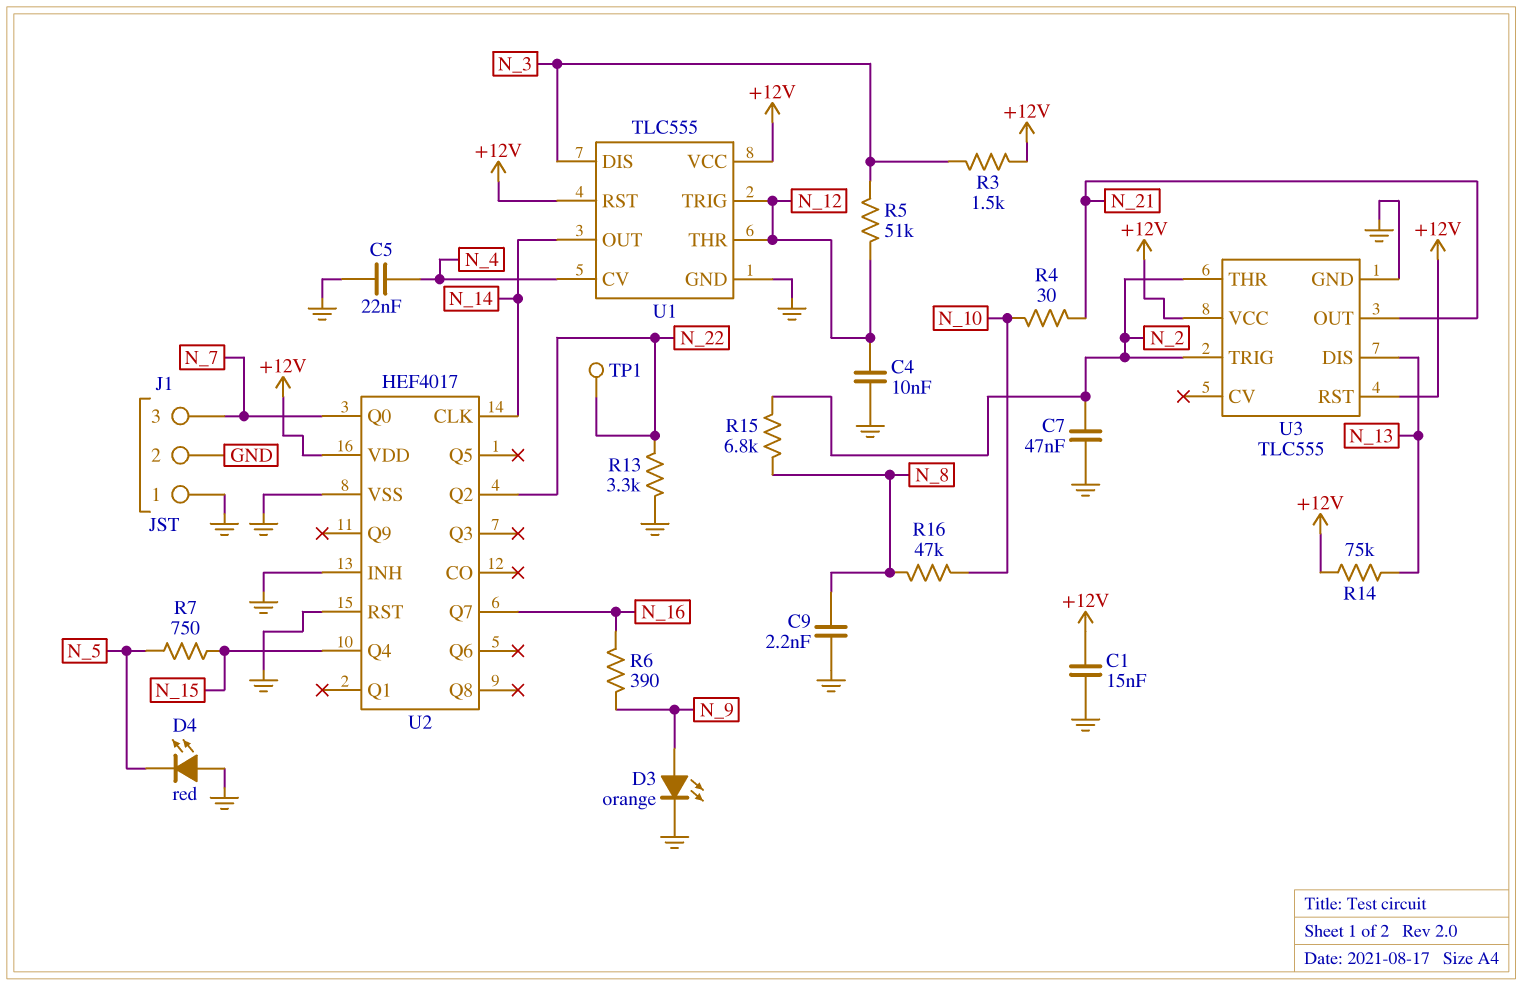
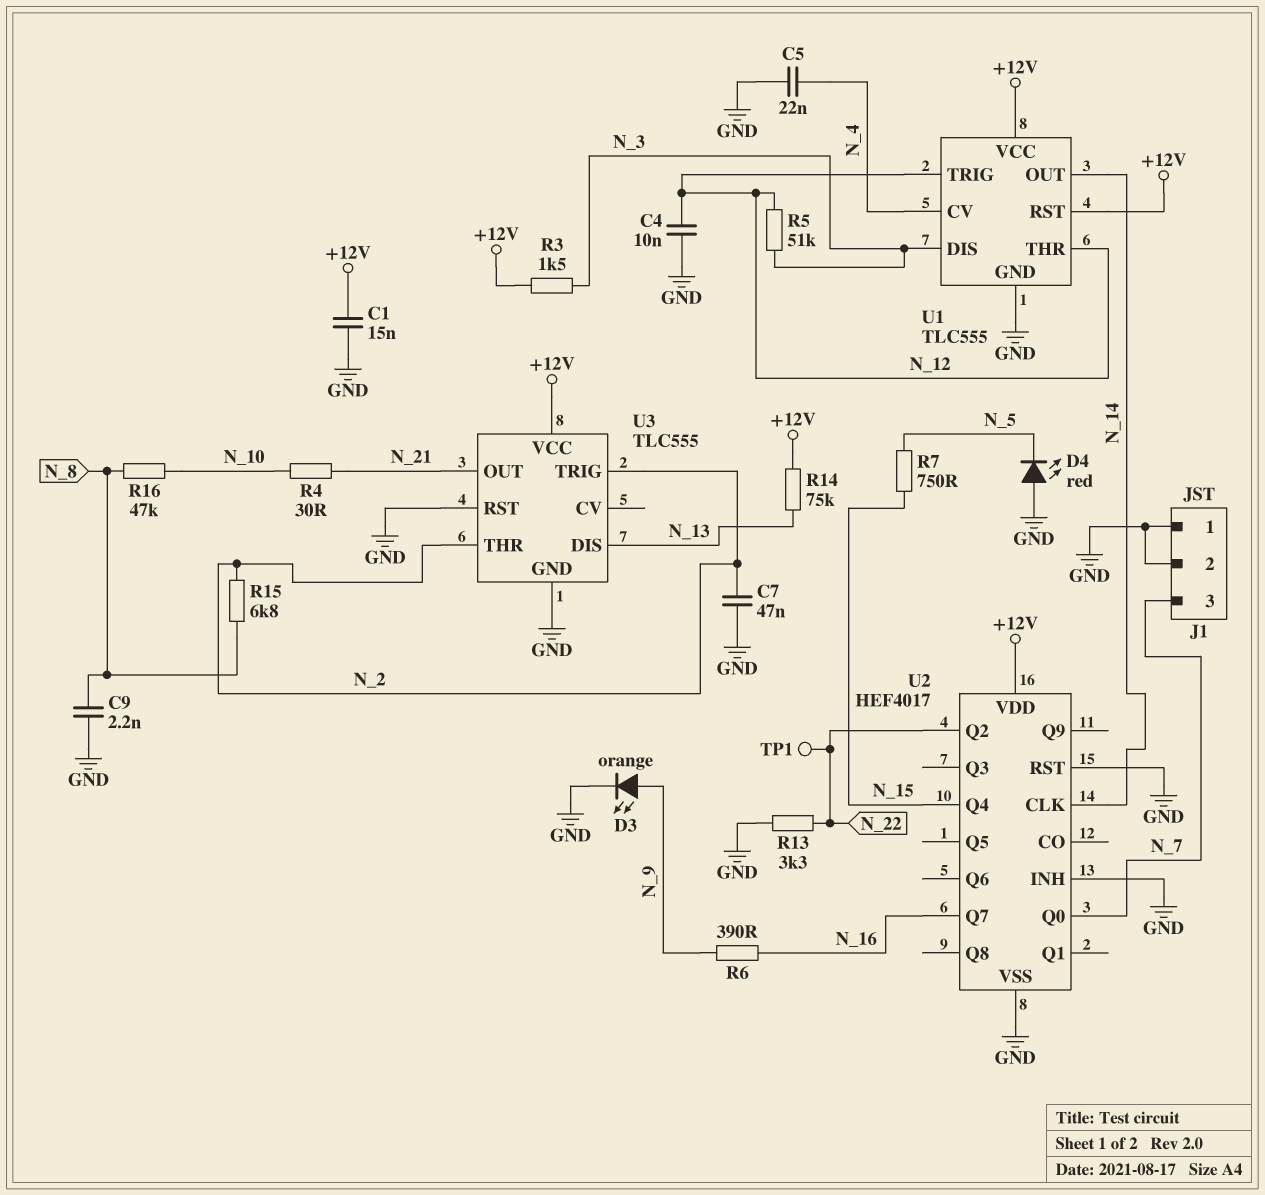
U3 pin RST: +12V -> GND

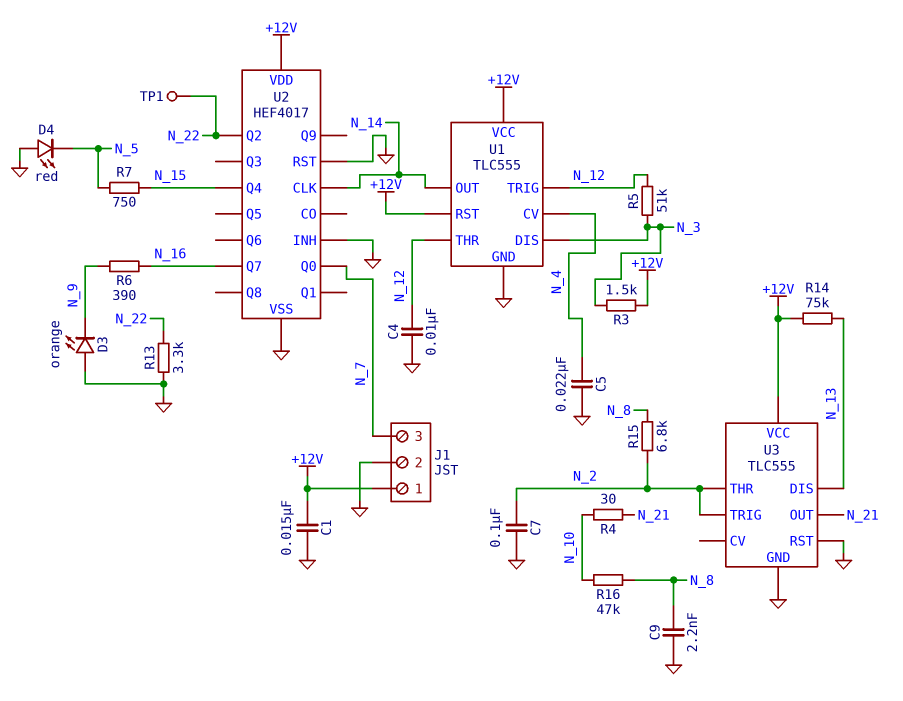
C7: 47nF (GND, N_2) -> 100nF (GND, N_2)
D3: LED orange (A N_9, K GND) -> LED orange (A GND, K N_9)
J1 pin 1: GND -> +12V

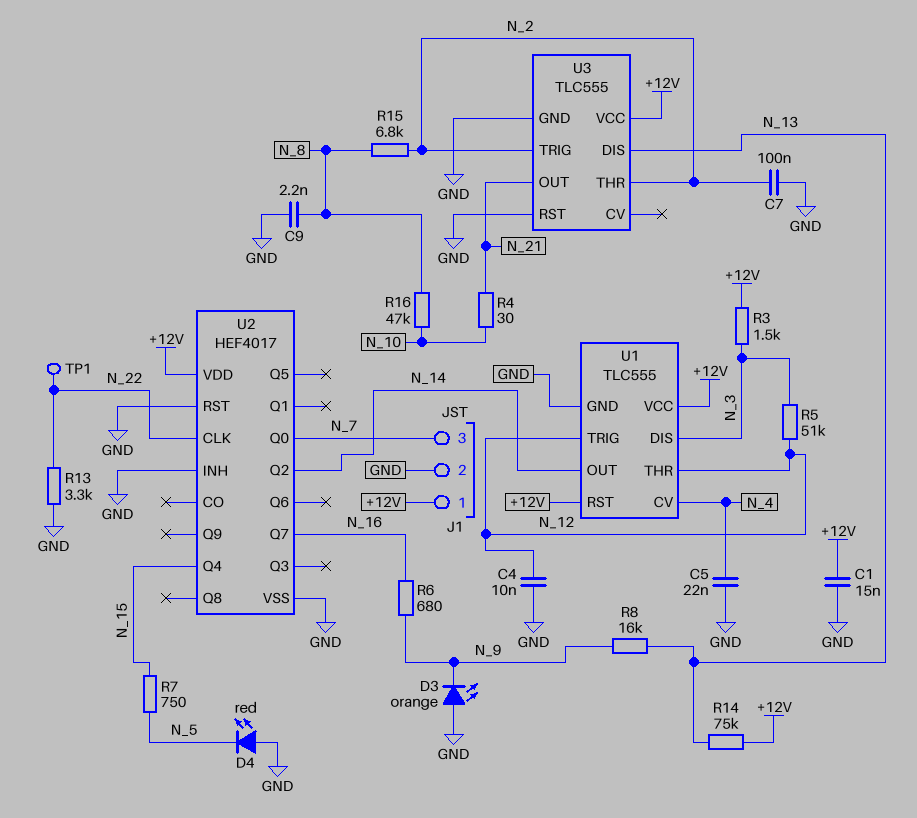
R6: 390 (N_9, N_16) -> 680 (N_9, N_16)
R8: none -> 16k (N_9, N_13)
U2 pin CLK: N_14 -> N_22
U2 pin Q2: N_22 -> N_14

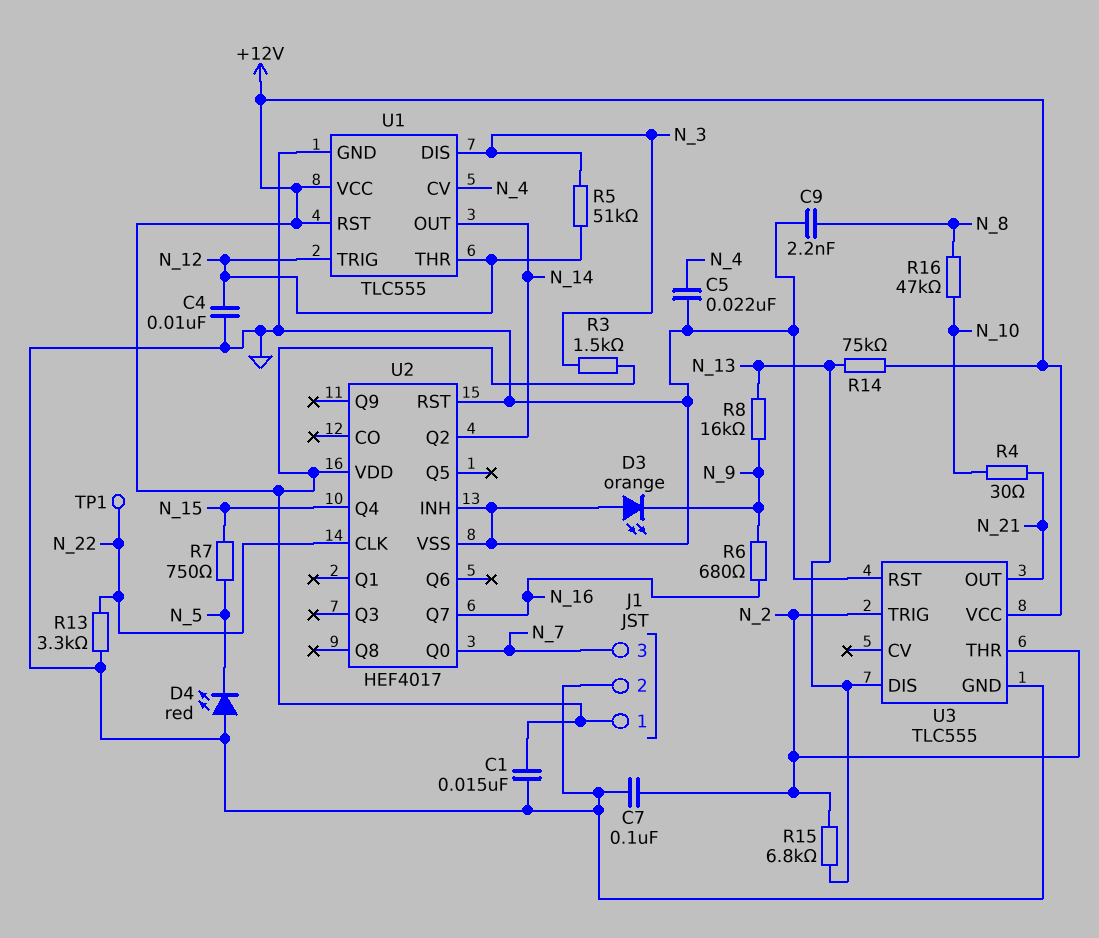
R15: 6.8k (N_2, N_8) -> 6.8k (N_2, N_13)

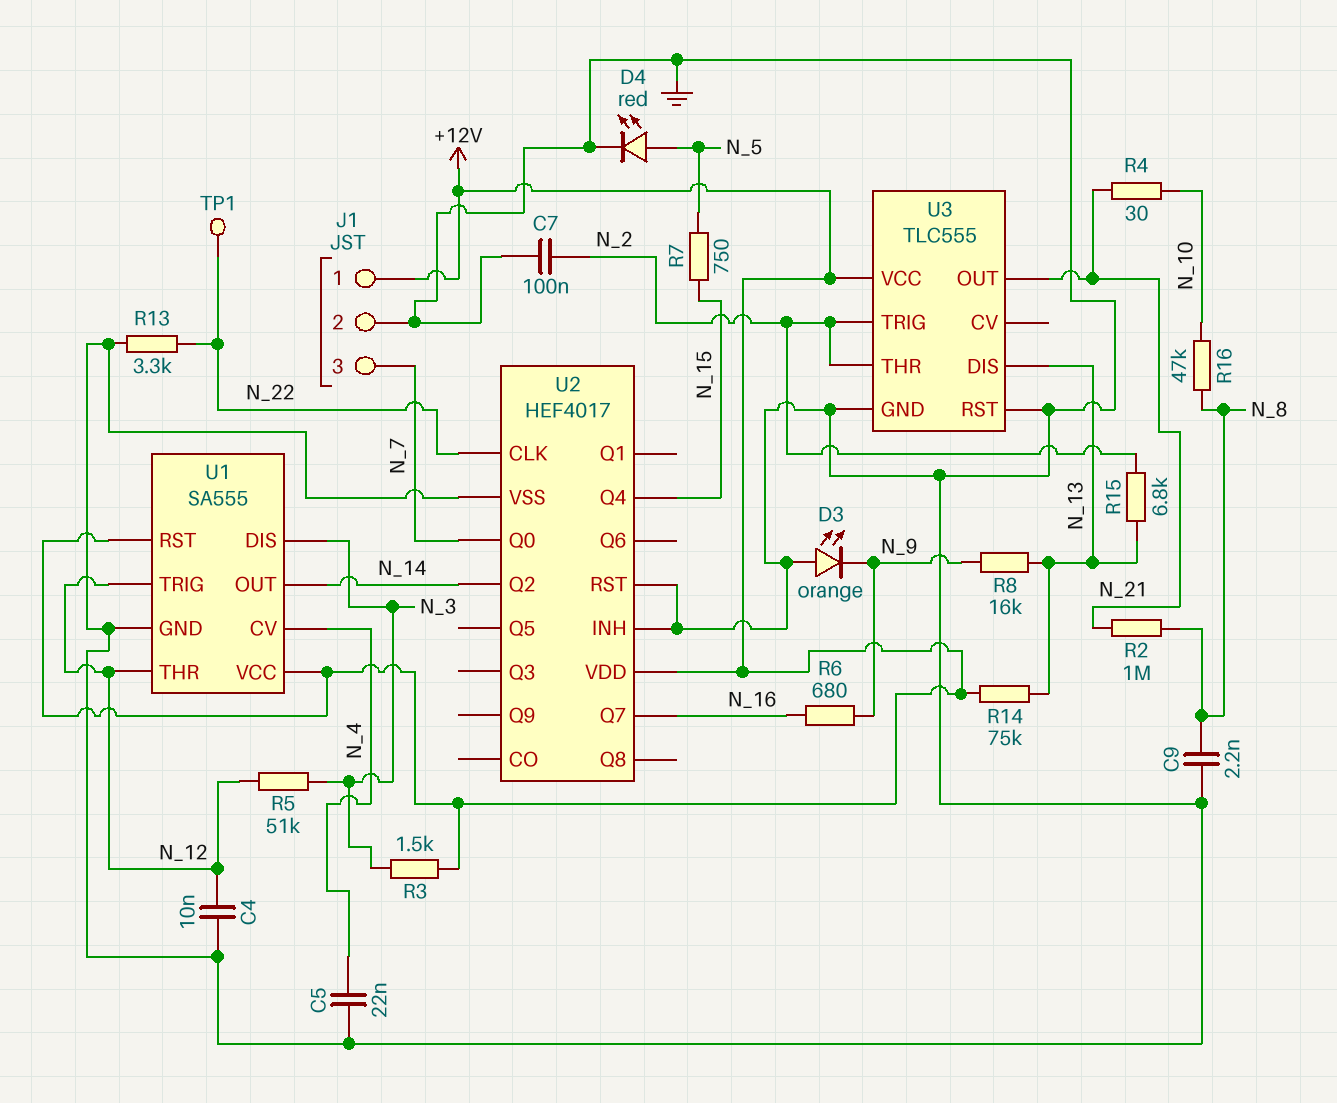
C1: 15nF (+12V, GND) -> none
D4: LED red (A GND, K N_5) -> LED red (A N_5, K GND)
R2: none -> 1M (N_8, N_21)
U1: TLC555 -> SA555

